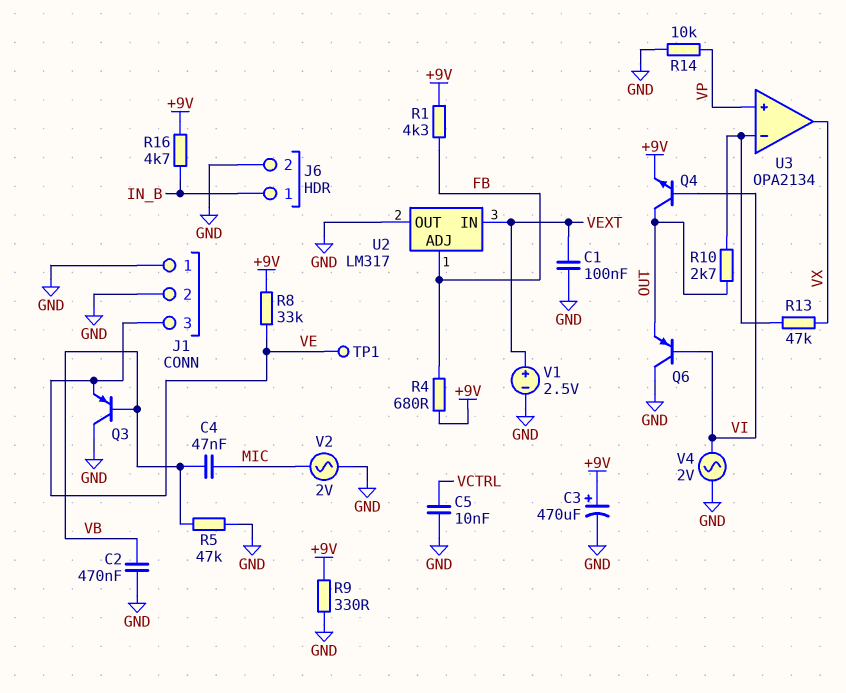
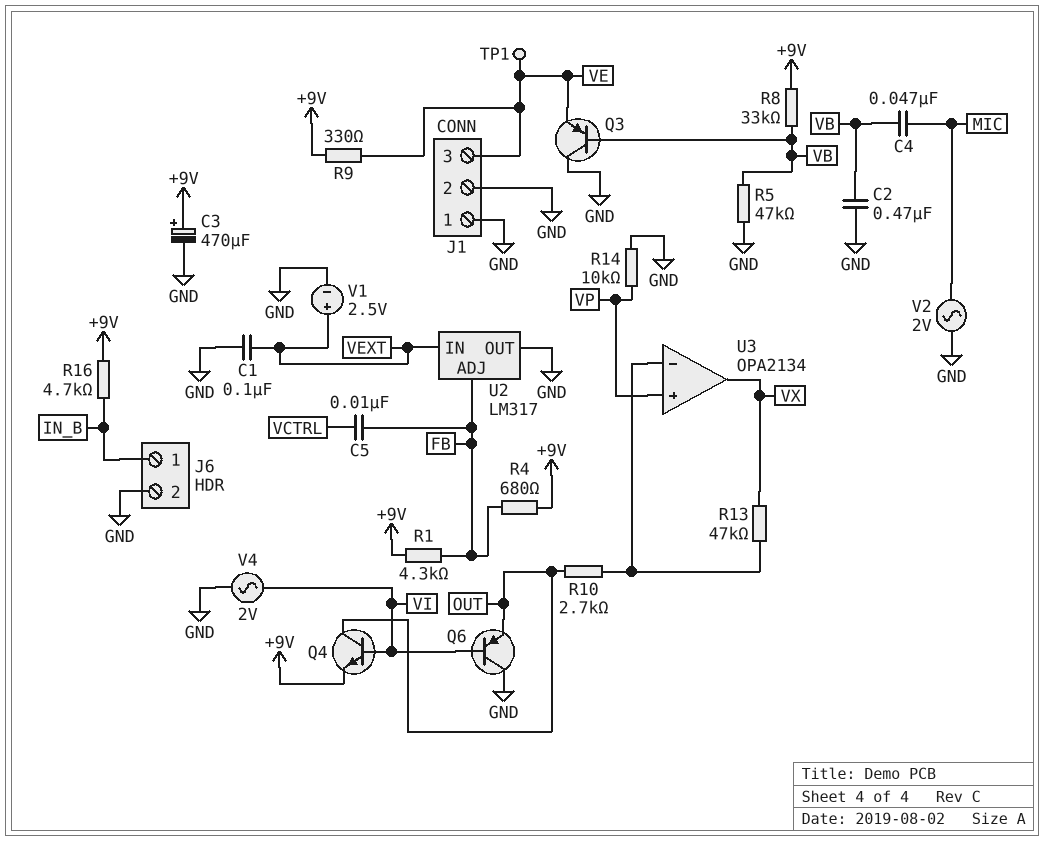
C5: 10nF (GND, VCTRL) -> 10nF (FB, VCTRL)
R8: 33k (+9V, VE) -> 33k (+9V, VB)
R9: 330 (+9V, GND) -> 330 (+9V, VE)

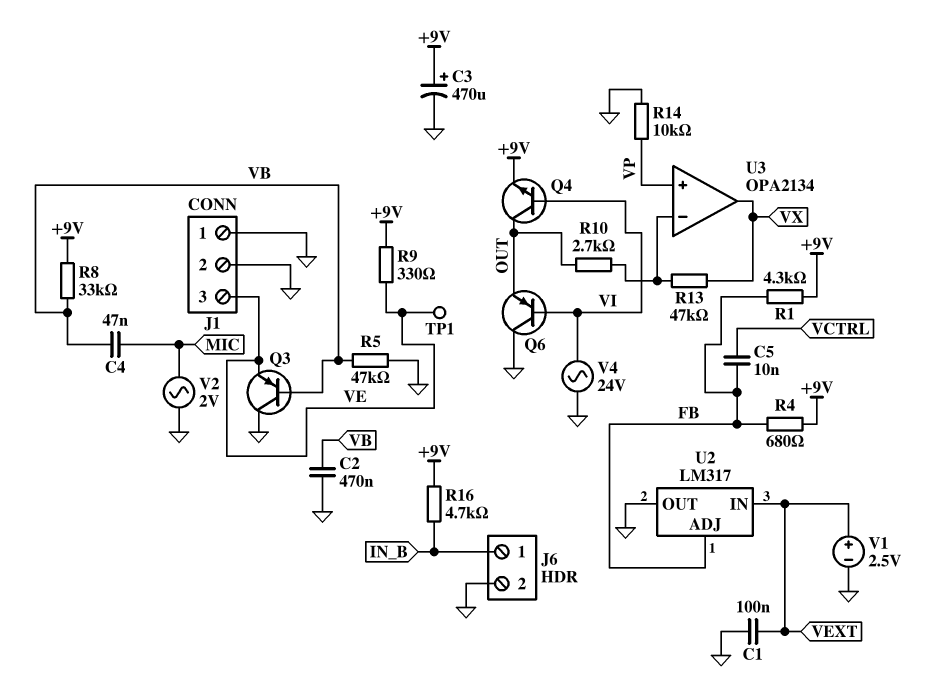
V4: AC 2V (GND, VI) -> AC 24V (GND, VI)

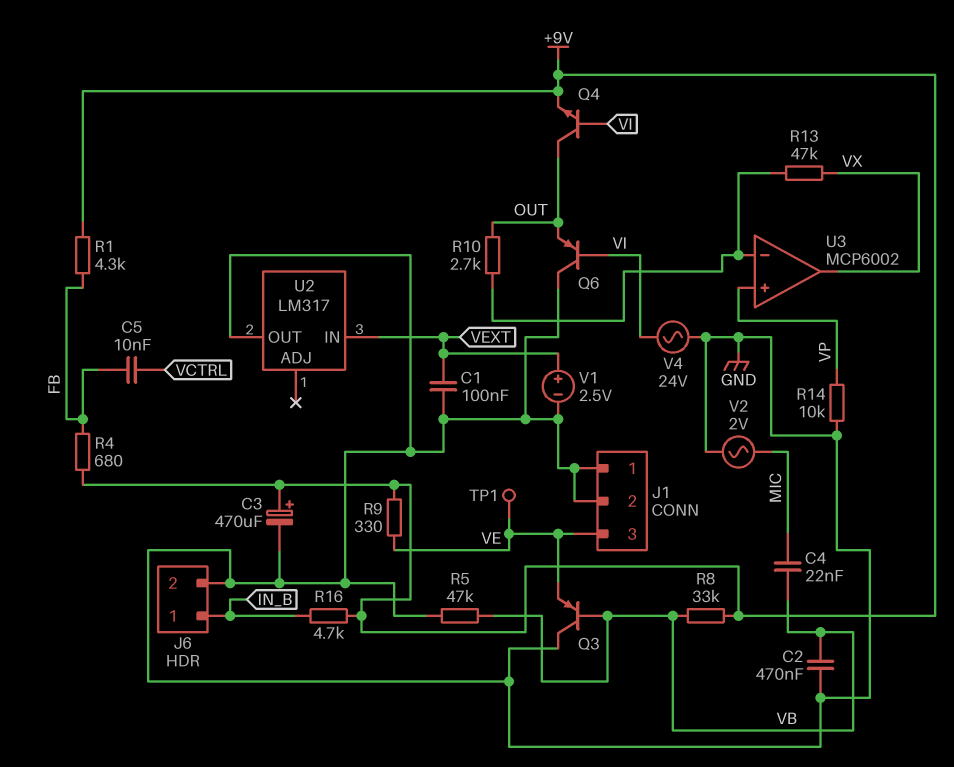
C4: 47nF (MIC, VB) -> 22nF (MIC, VB)
U2 pin ADJ: FB -> none
U3: OPA2134 -> MCP6002

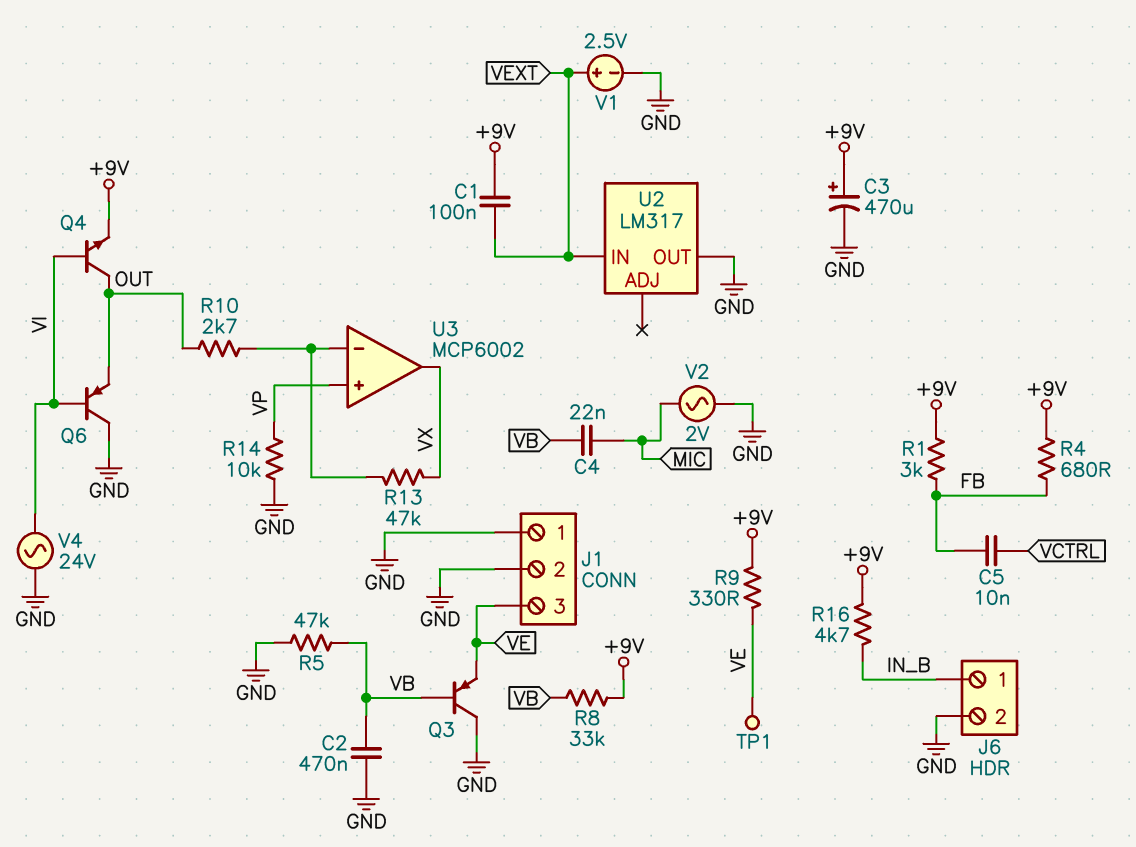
C1: 100nF (GND, VEXT) -> 100nF (+9V, VEXT)
R1: 4.3k (+9V, FB) -> 3k (+9V, FB)

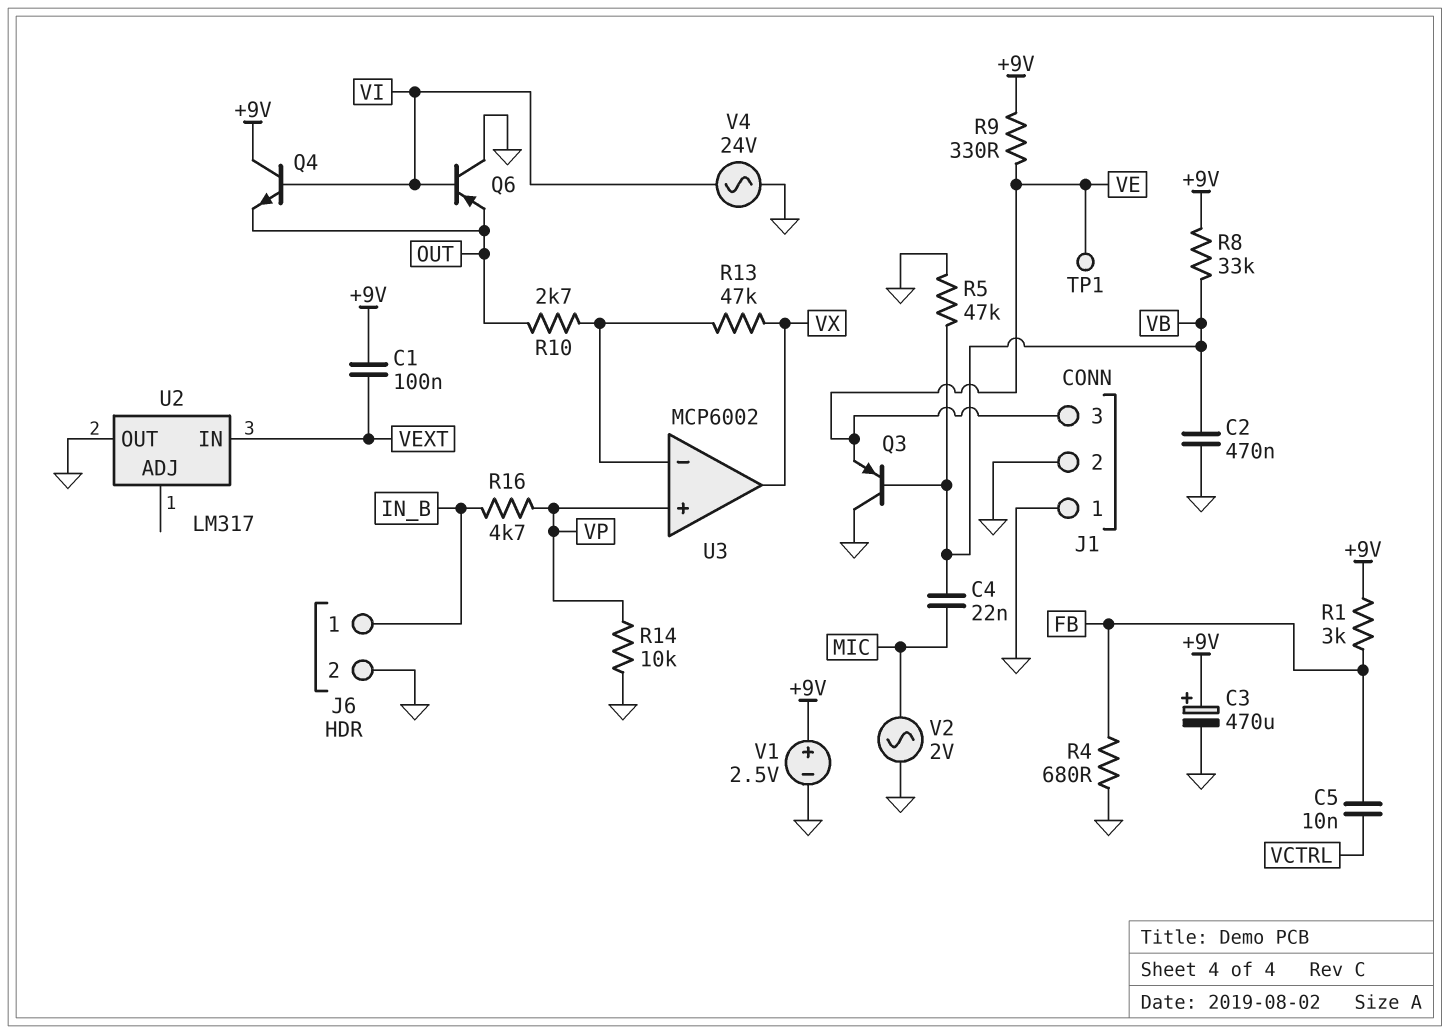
Q4: NPN (B VI, C OUT, E +9V) -> NPN (B VI, C +9V, E OUT)
R4: 680 (+9V, FB) -> 680 (FB, GND)
R16: 4.7k (+9V, IN_B) -> 4.7k (IN_B, VP)
V1: 2.5V (plus VEXT, minus GND) -> 2.5V (plus +9V, minus GND)

